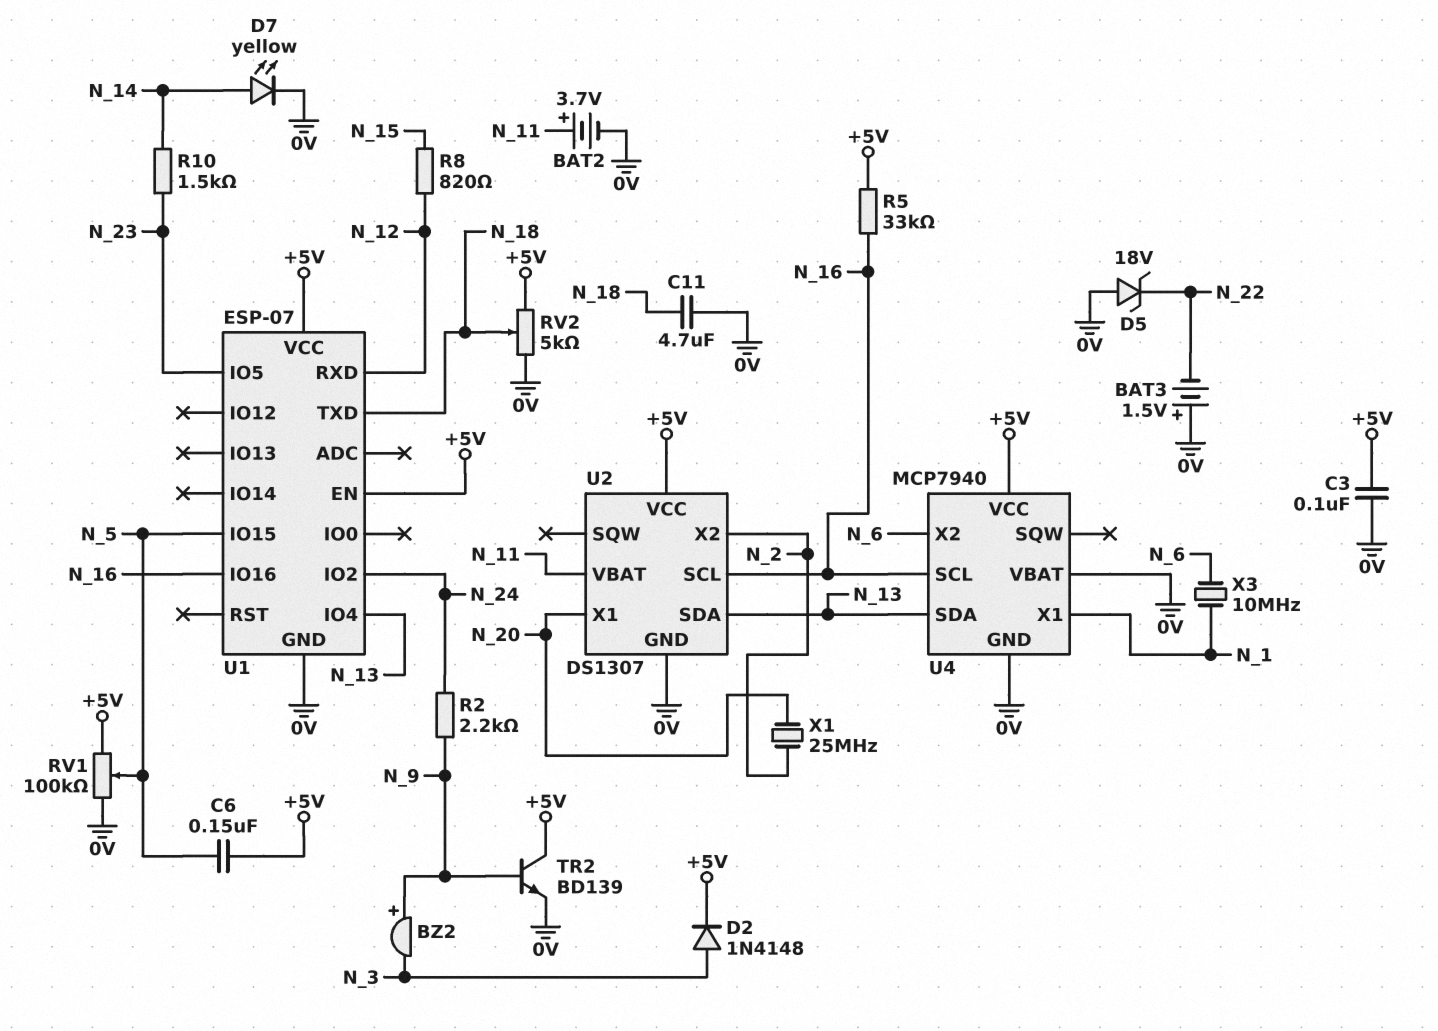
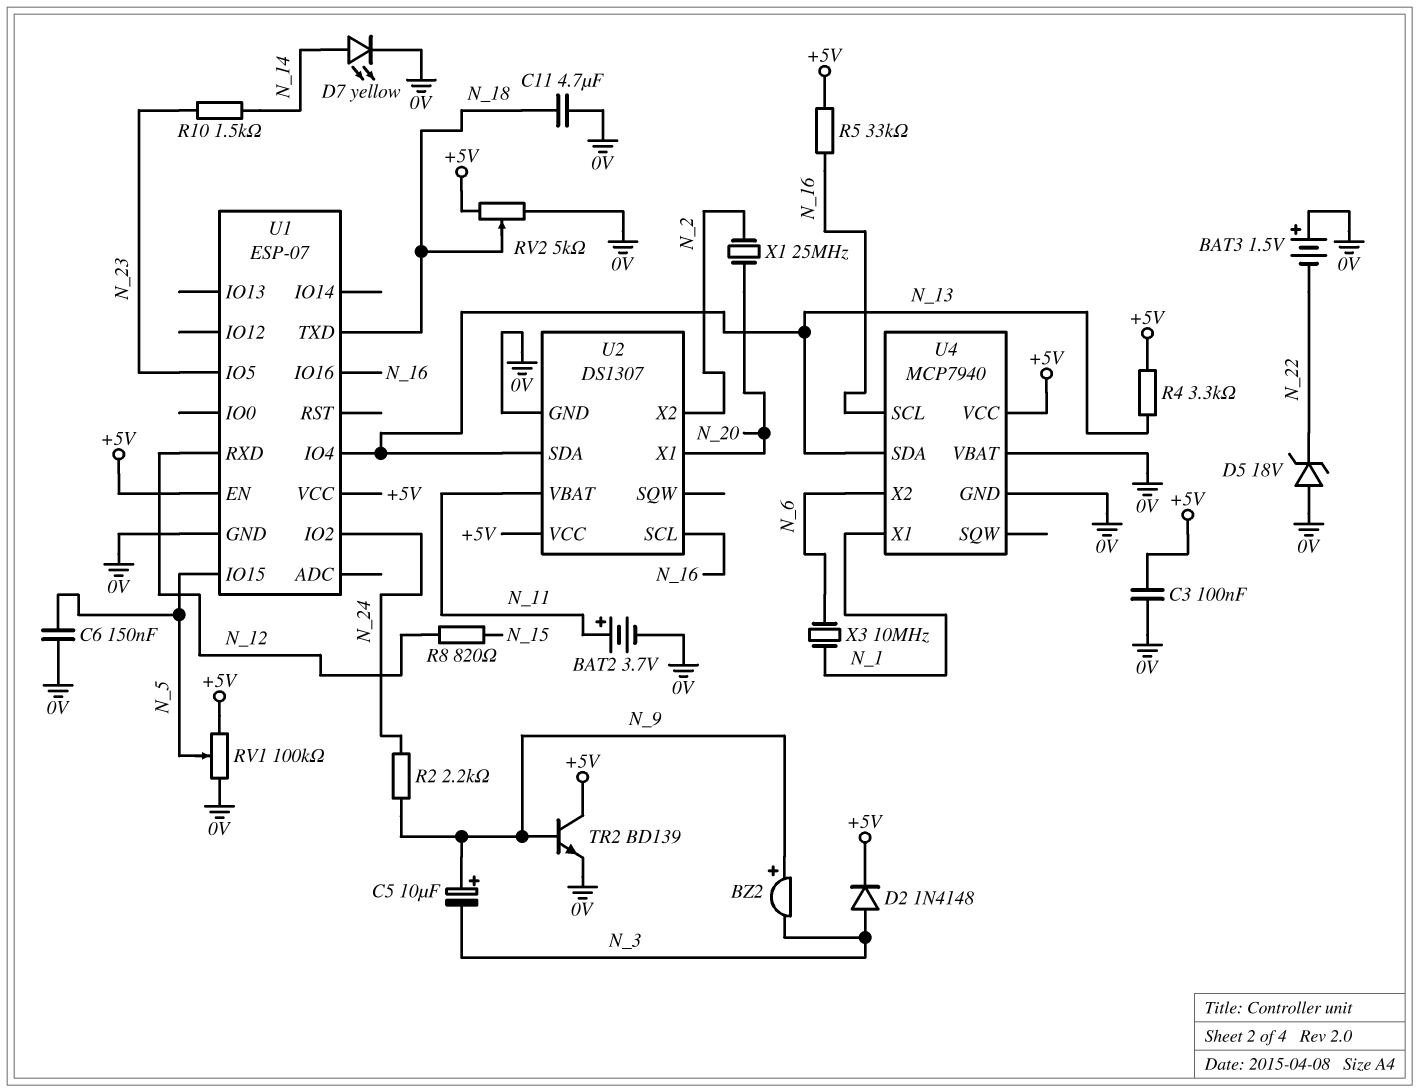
C5: none -> 10uF (plus N_9, minus N_3)
C6: 150nF (+5V, N_5) -> 150nF (0V, N_5)
R4: none -> 3.3k (+5V, N_13)

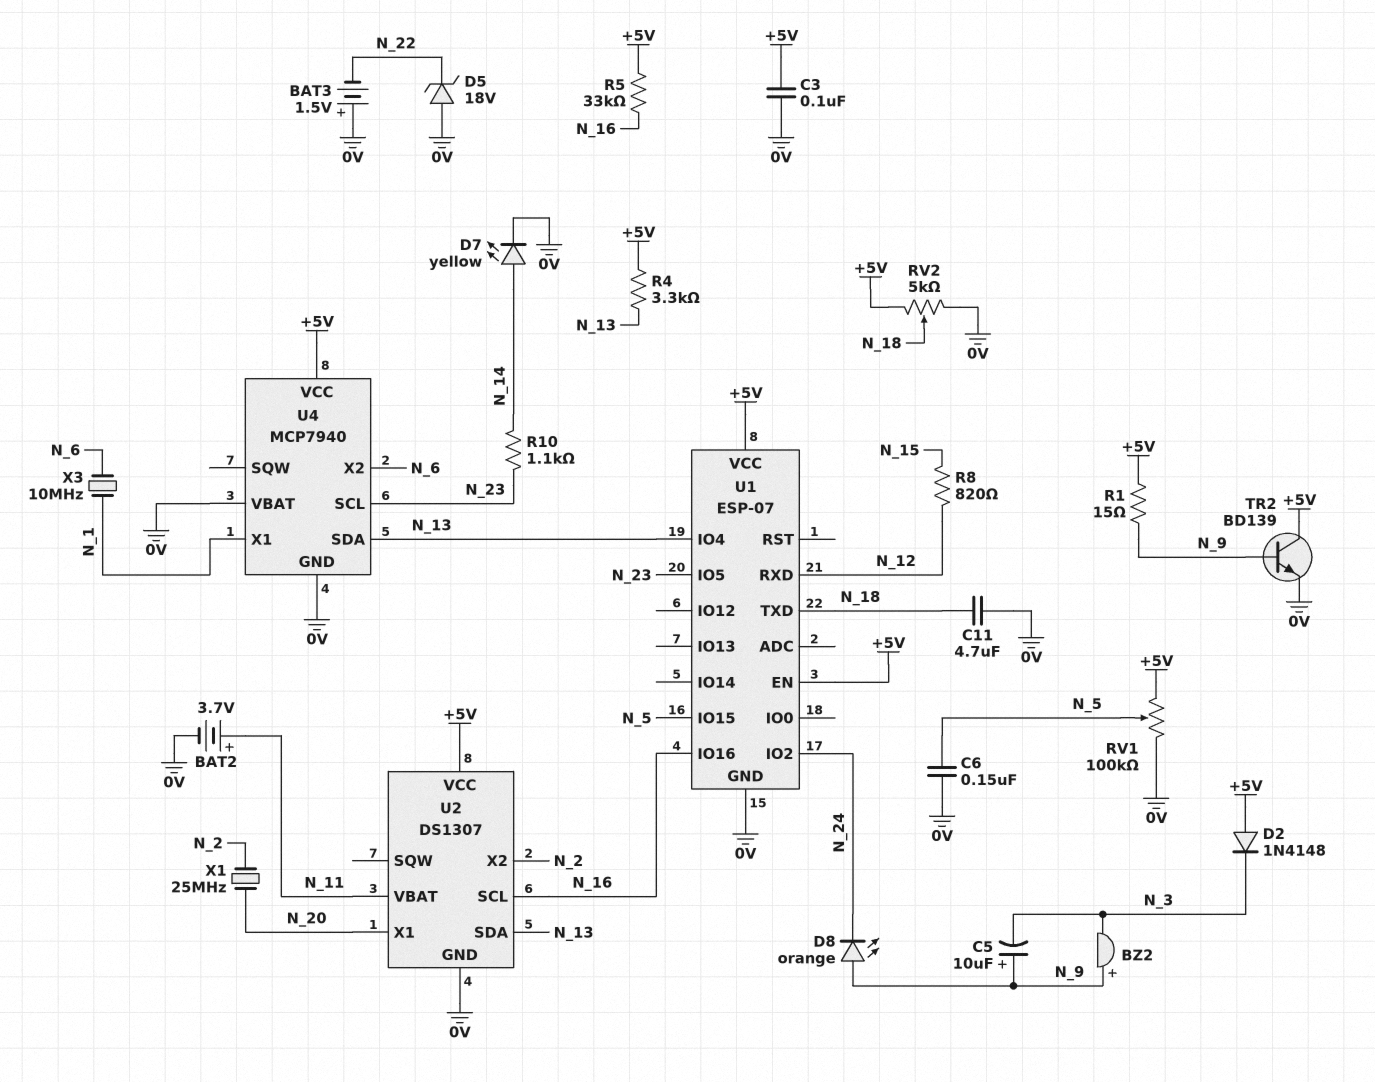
D2: diode 1N4148 (A N_3, K +5V) -> diode 1N4148 (A +5V, K N_3)
D8: none -> LED orange (A N_9, K N_24)
R1: none -> 15 (+5V, N_9)
R2: 2.2k (N_9, N_24) -> none
R10: 1.5k (N_14, N_23) -> 1.1k (N_14, N_23)
U4 pin SCL: N_16 -> N_23

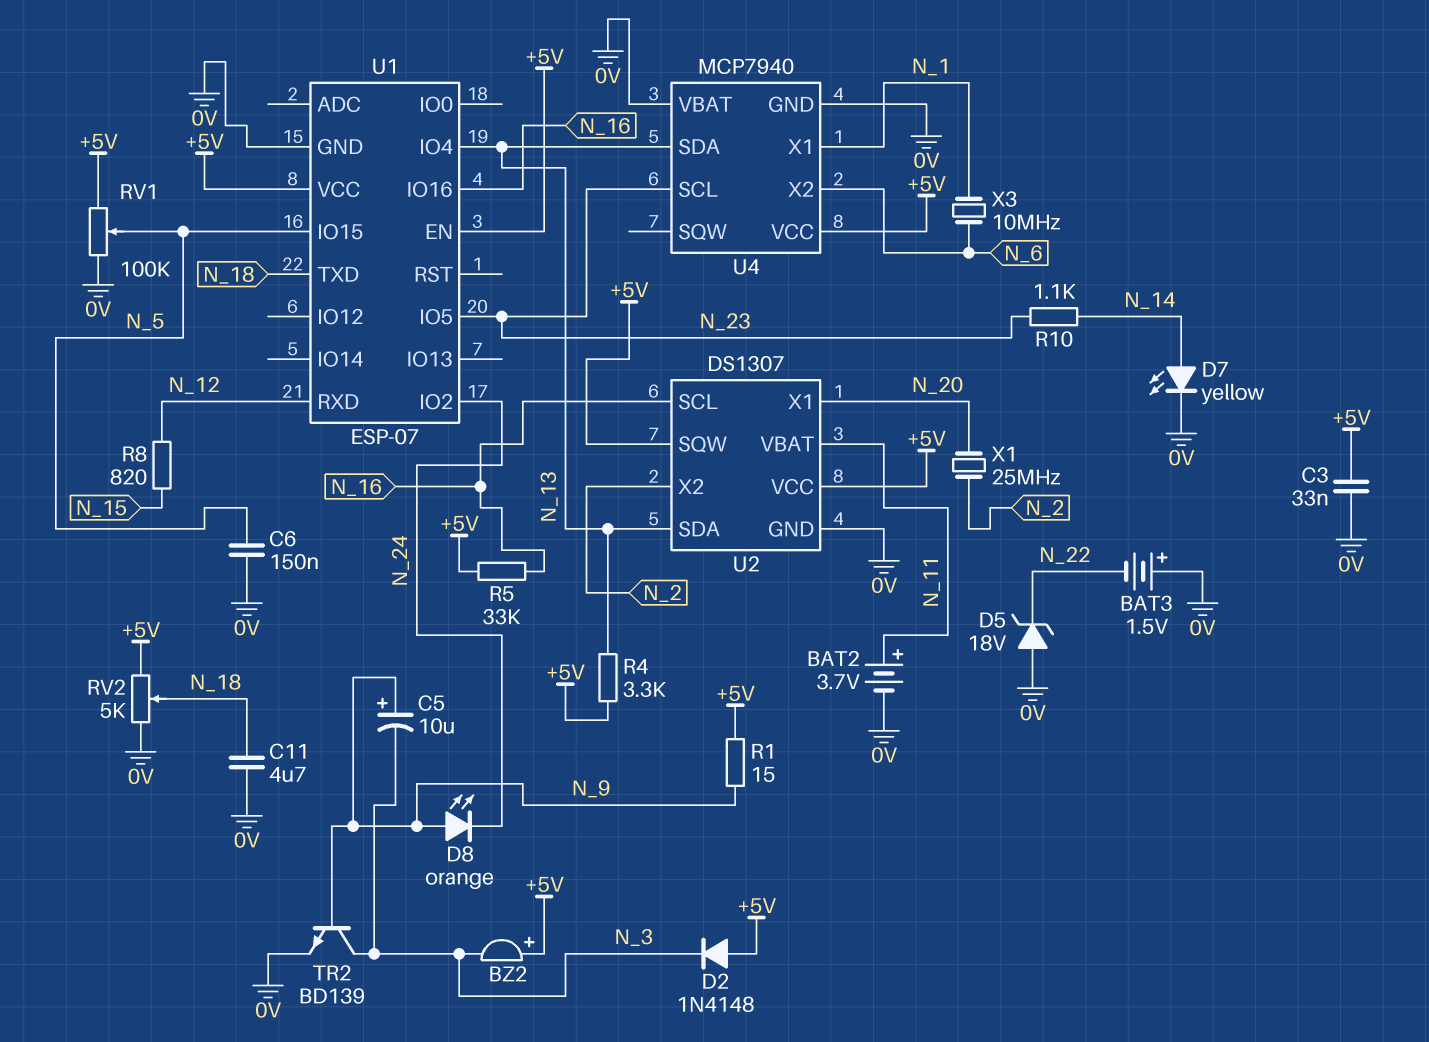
BZ2: buzzer (plus N_9, minus N_3) -> buzzer (plus +5V, minus N_3)
C3: 100nF (+5V, 0V) -> 33nF (+5V, 0V)
TR2: NPN BD139 (B N_9, C +5V, E 0V) -> NPN BD139 (B N_9, C N_3, E 0V)
U2 pin SQW: none -> +5V

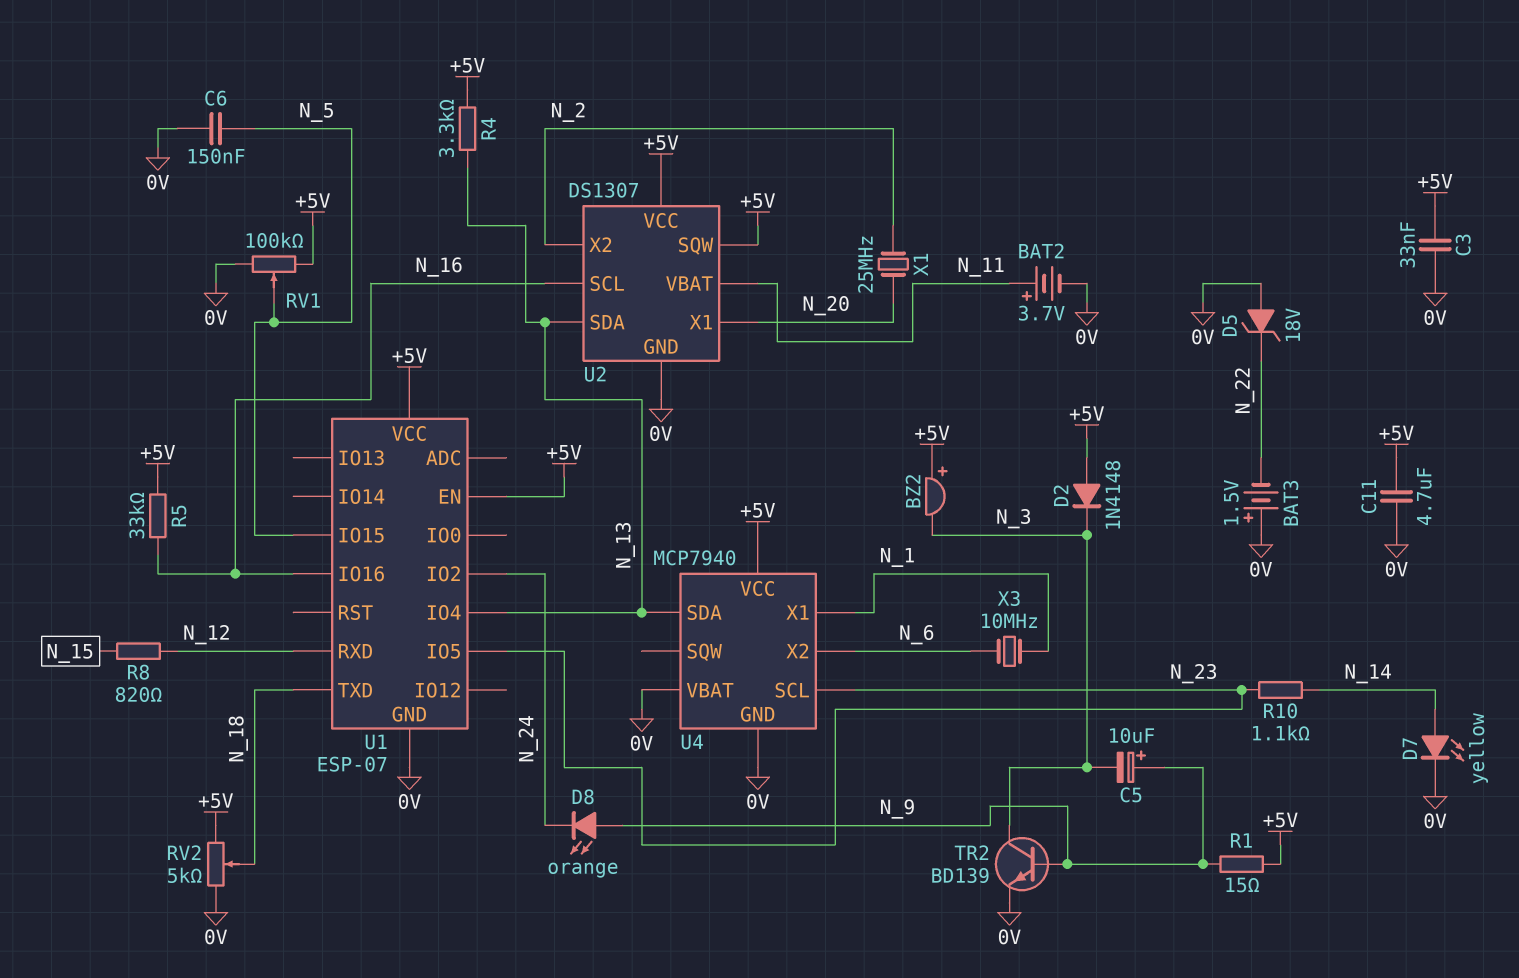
C11: 4.7uF (0V, N_18) -> 4.7uF (+5V, 0V)

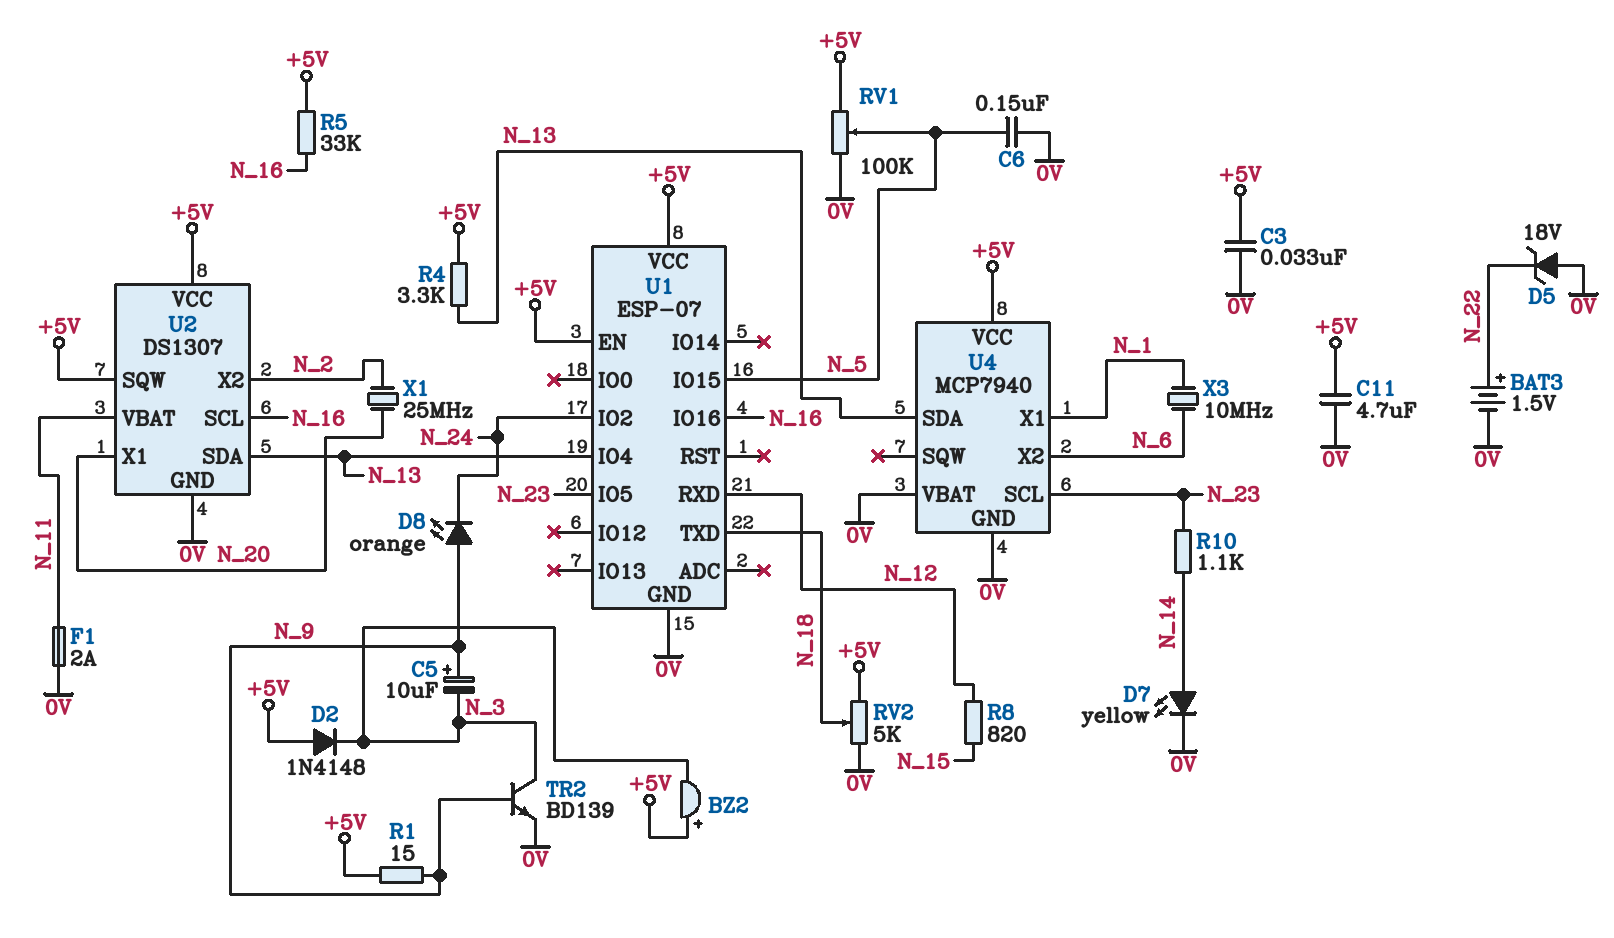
BAT2: 3.7V (plus N_11, minus 0V) -> none
BAT3: 1.5V (plus 0V, minus N_22) -> 1.5V (plus N_22, minus 0V)
F1: none -> 2A (0V, N_11)

